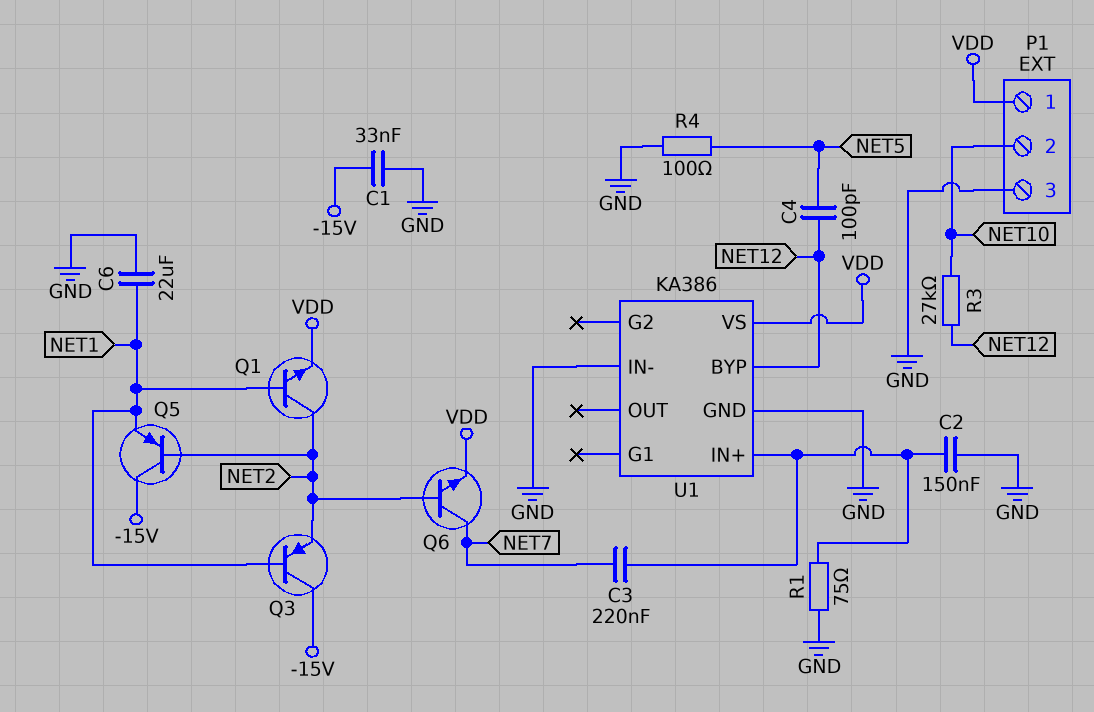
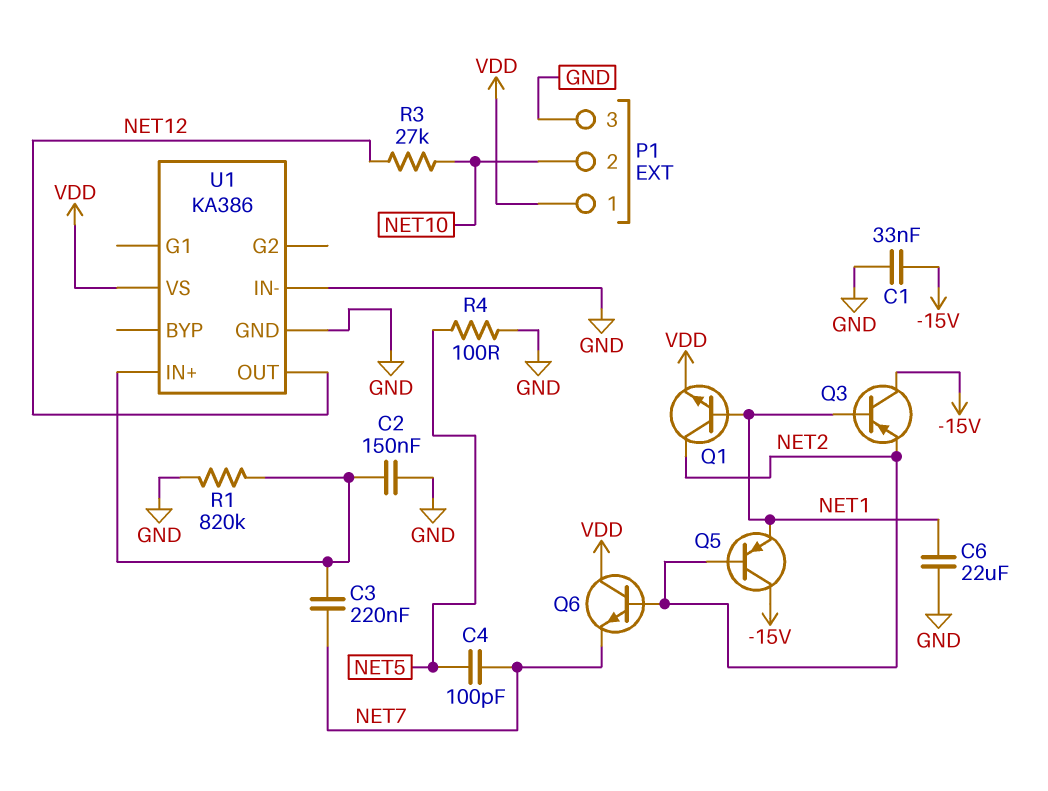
C4: 100pF (NET5, NET12) -> 100pF (NET5, NET7)
Q6: NPN (B NET2, C NET7, E VDD) -> NPN (B NET2, C VDD, E NET7)
R1: 75 (GND, U1/IN+) -> 820k (GND, U1/IN+)
U1 pin BYP: NET12 -> none
U1 pin OUT: none -> NET12

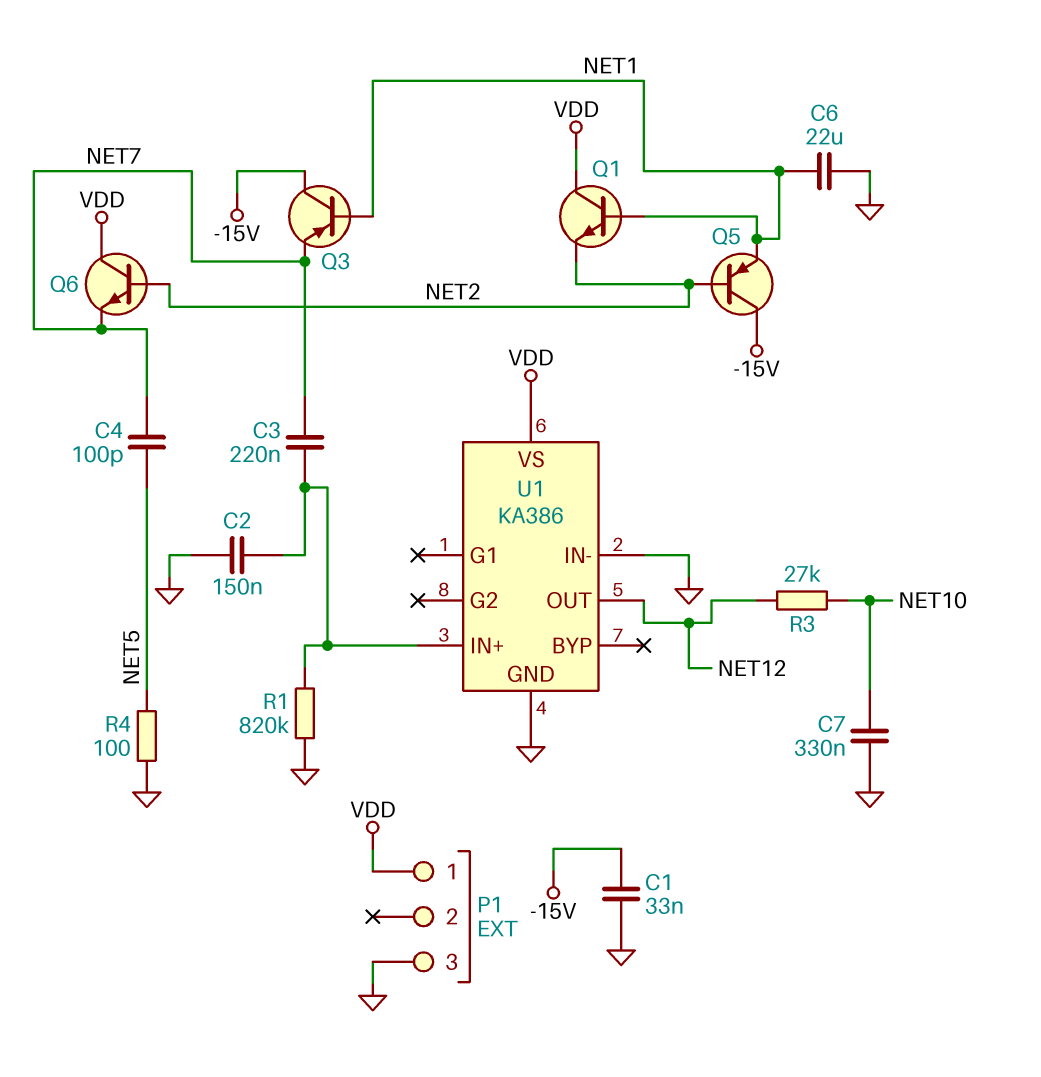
C7: none -> 330nF (GND, NET10)
P1 pin 2: NET10 -> none
Q1: NPN (B NET1, C NET2, E VDD) -> NPN (B NET1, C VDD, E NET2)
Q3: PNP (B NET1, C -15V, E NET2) -> PNP (B NET1, C -15V, E NET7)

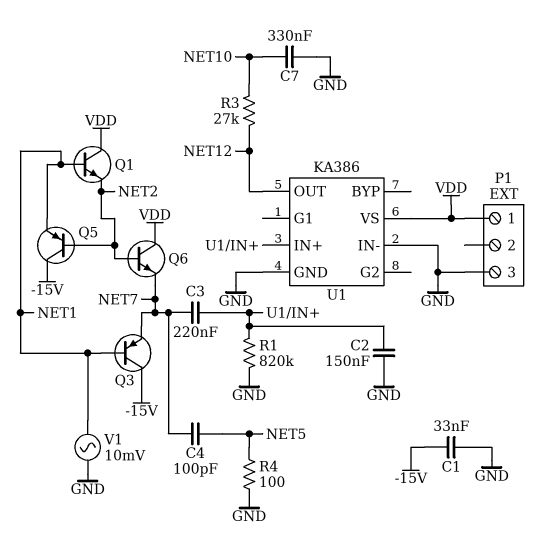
C6: 22uF (GND, NET1) -> none
V1: none -> AC 10mV (GND, NET1)

